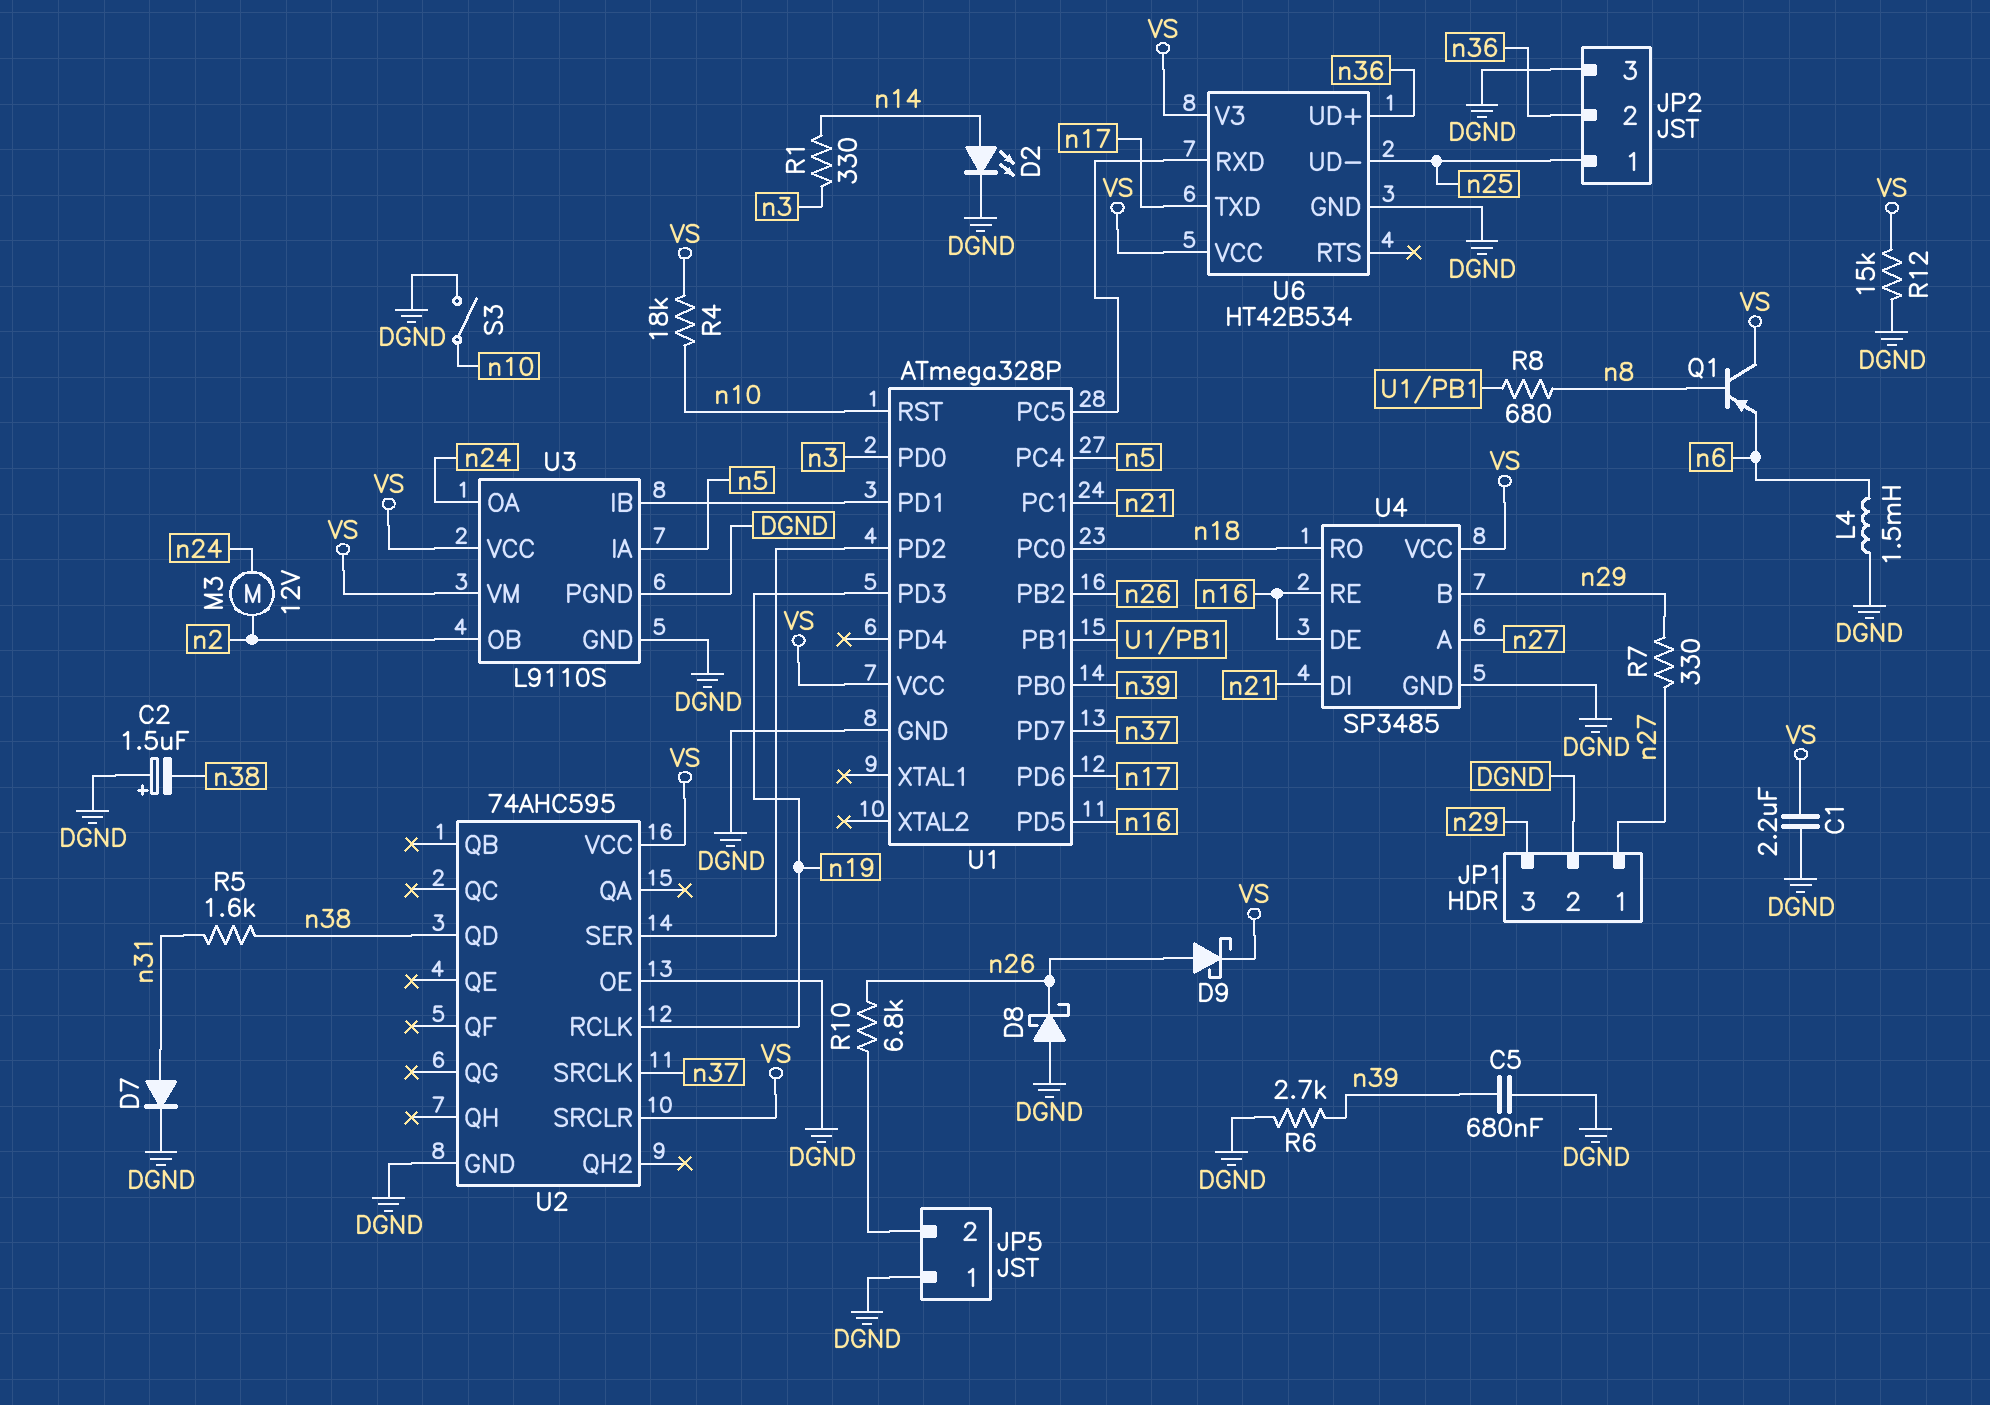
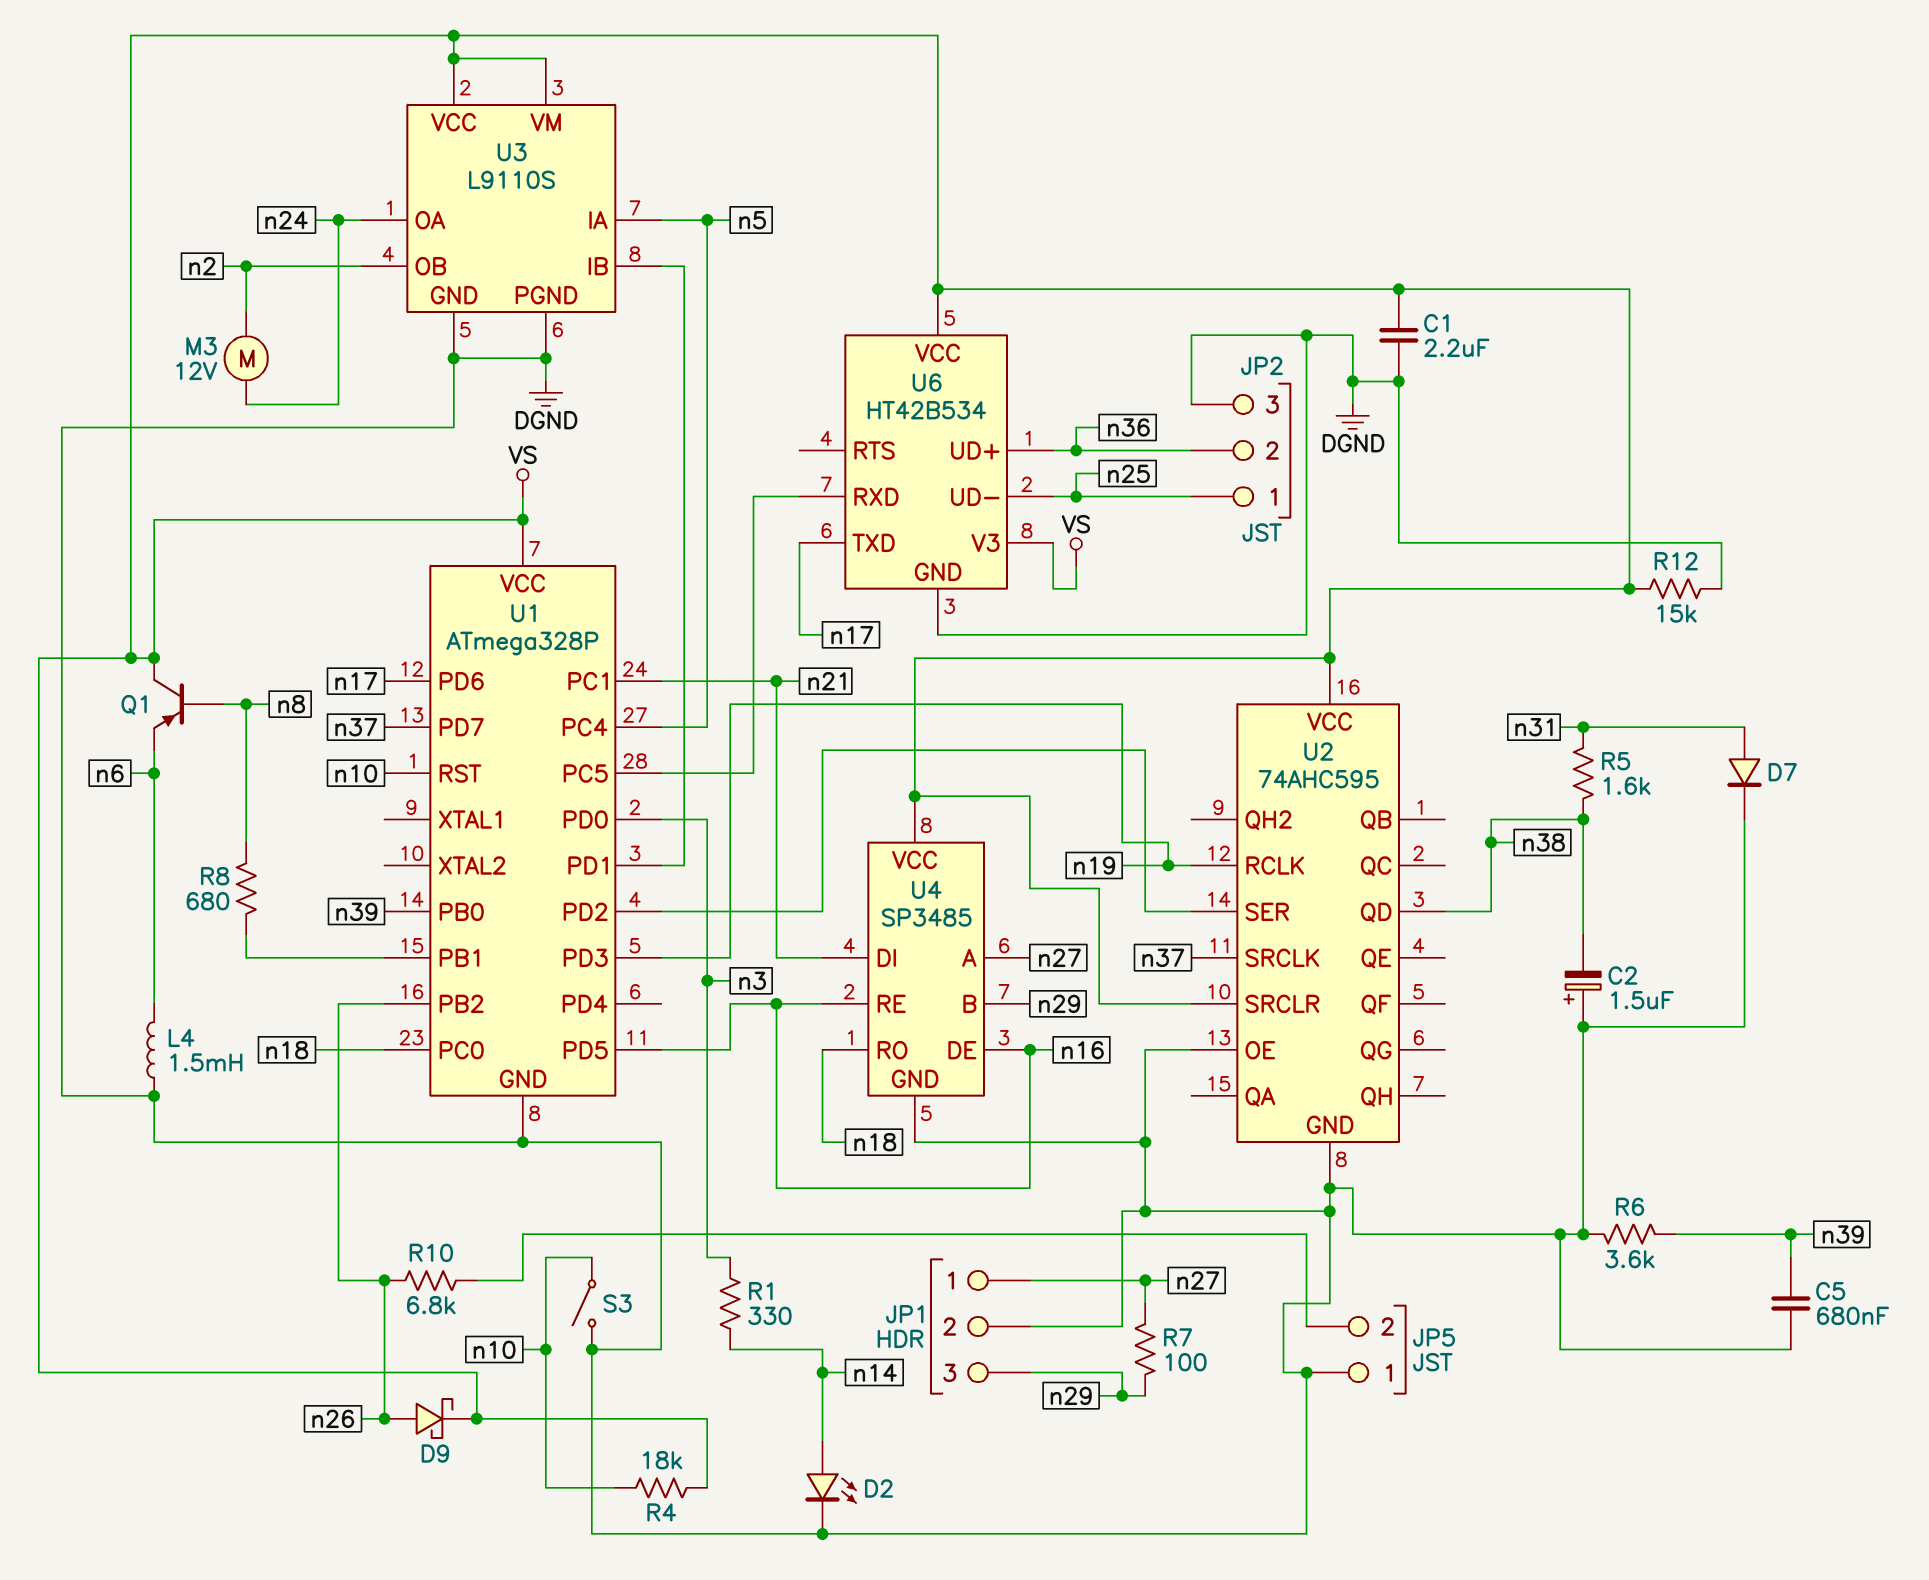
D8: schottky (A DGND, K n26) -> none
R6: 2.7k (DGND, n39) -> 3.6k (DGND, n39)
R7: 330 (n27, n29) -> 100 (n27, n29)

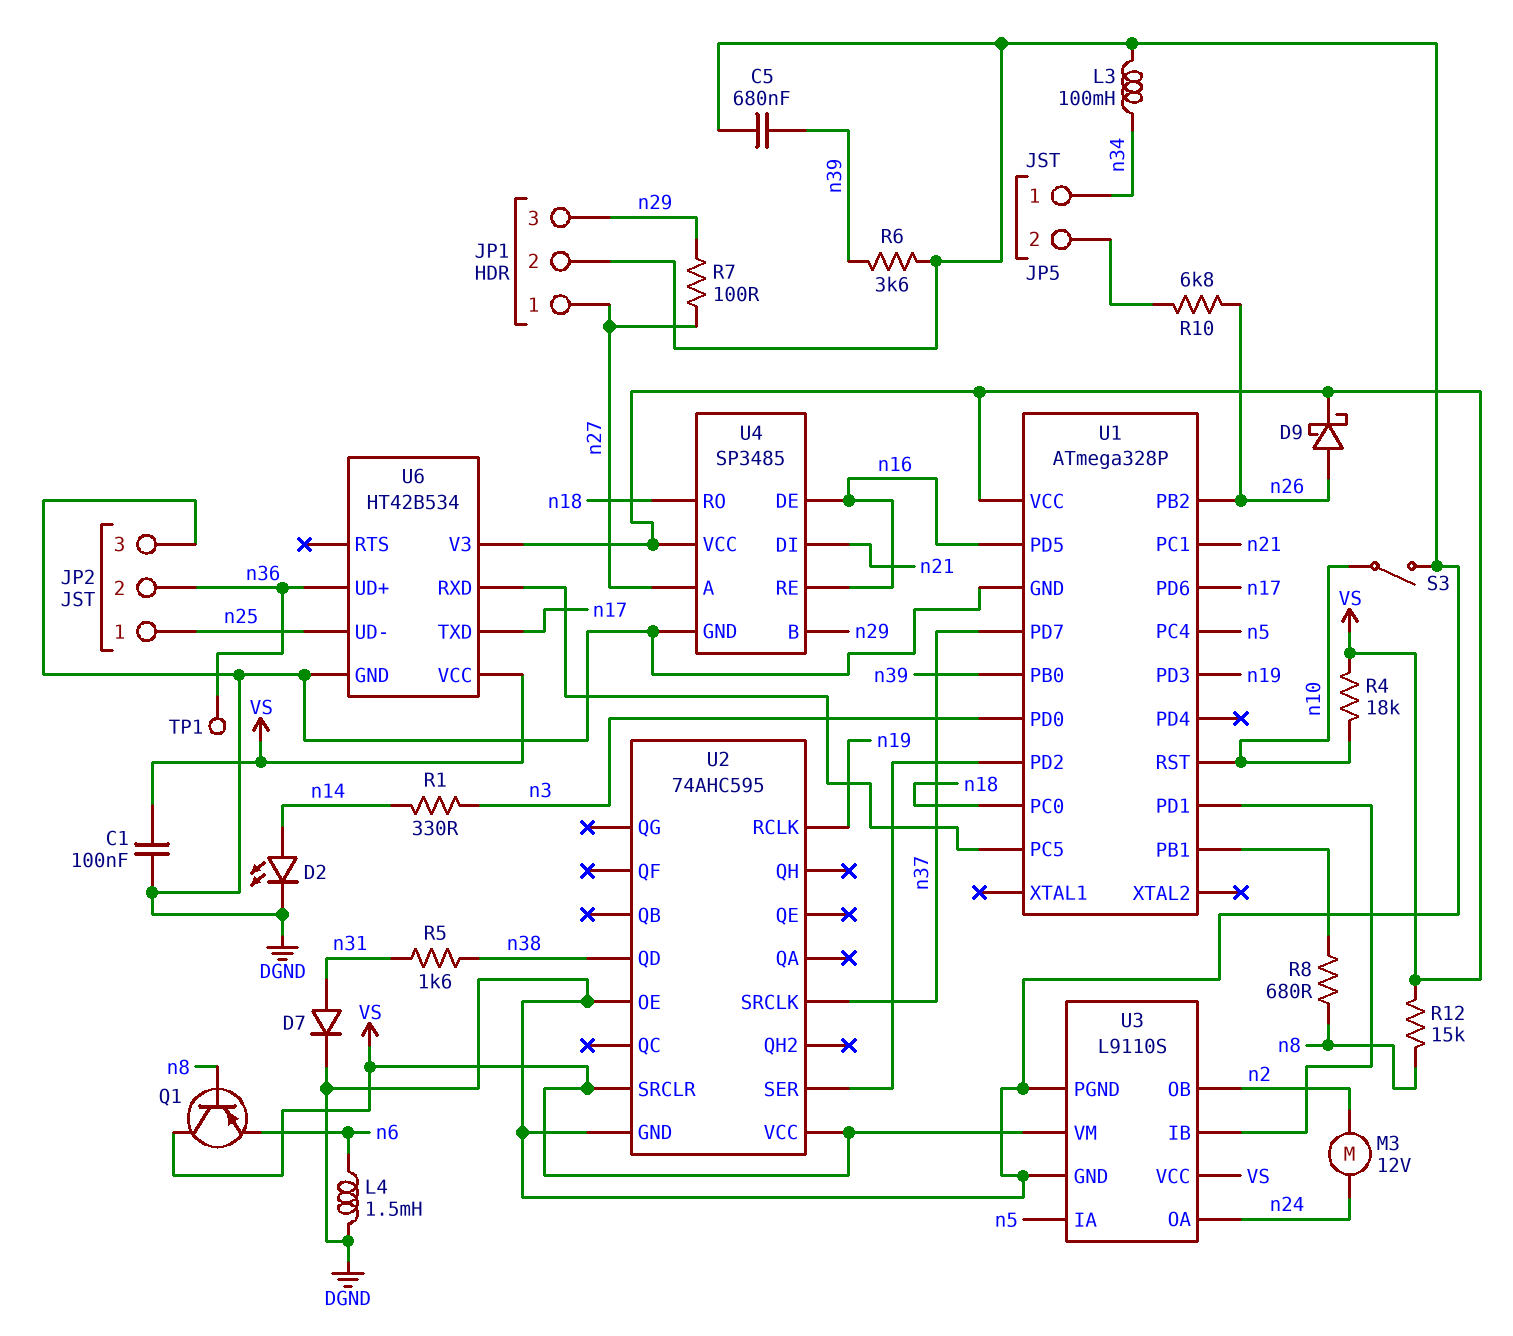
C1: 2.2uF (DGND, VS) -> 100nF (DGND, VS)
C2: 1.5uF (plus DGND, minus n38) -> none
JP5 pin 1: DGND -> n34
L3: none -> 100mH (DGND, n34)
R12: 15k (DGND, VS) -> 15k (VS, n8)
TP1: none -> test point (n36)

